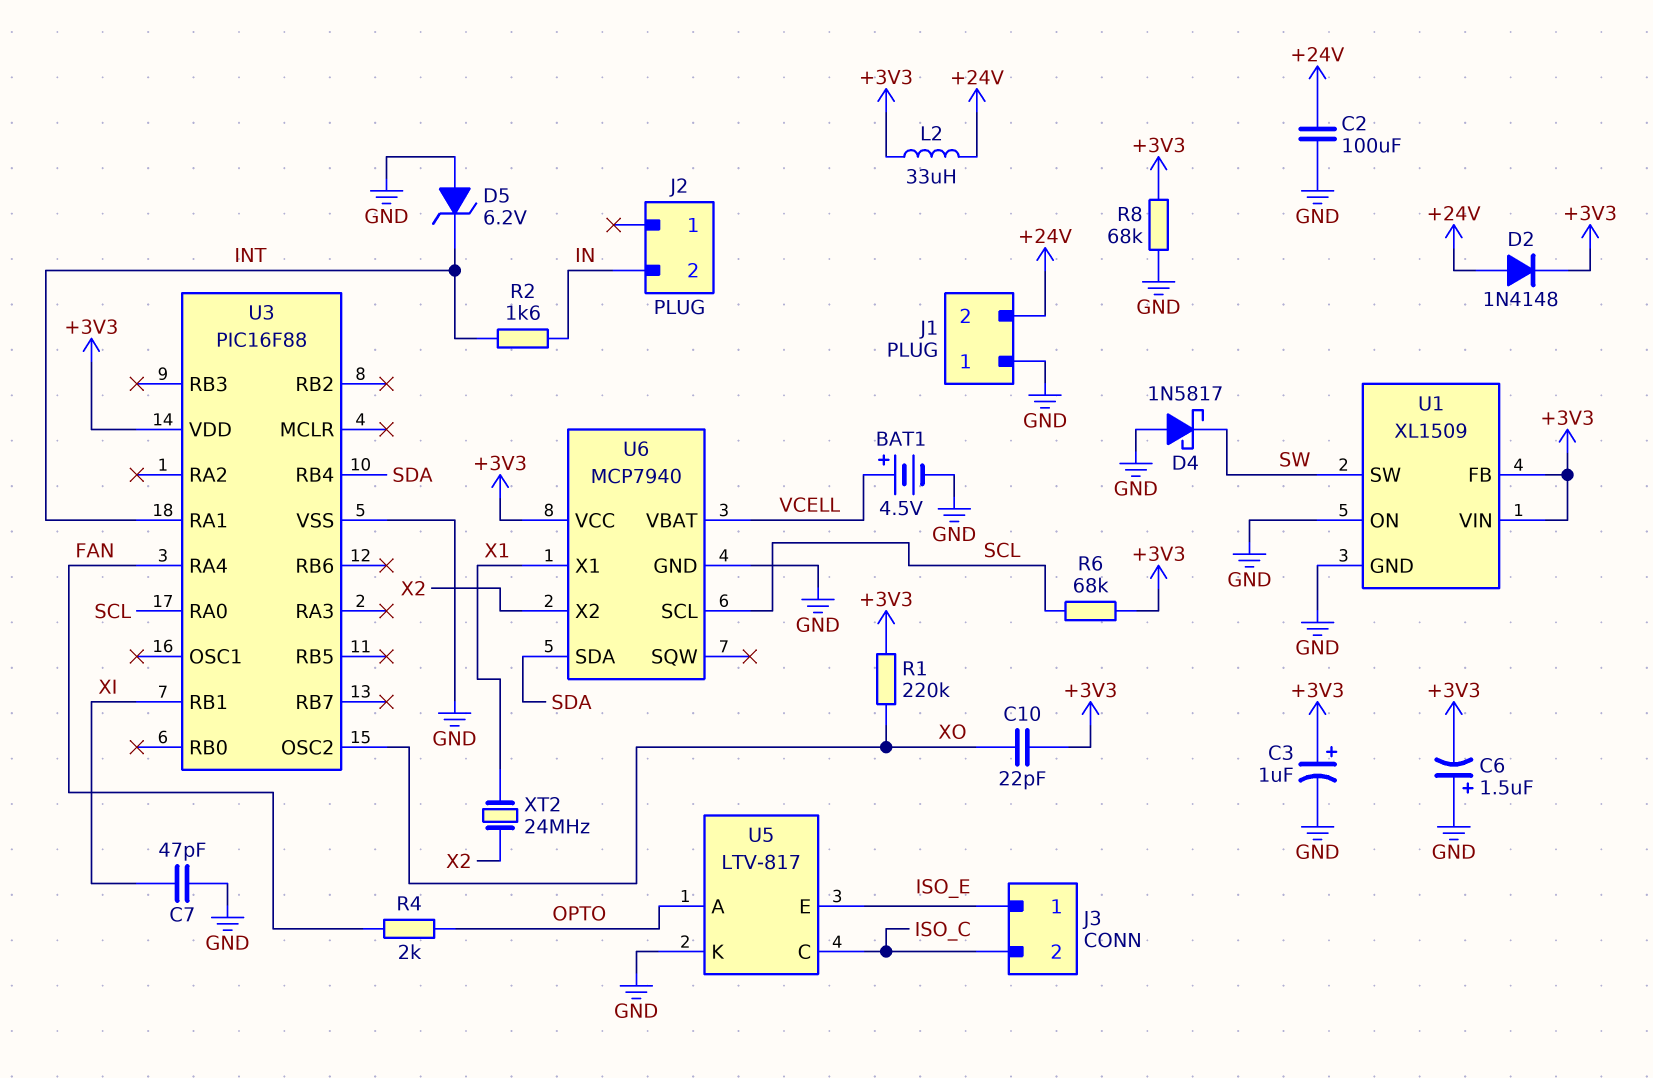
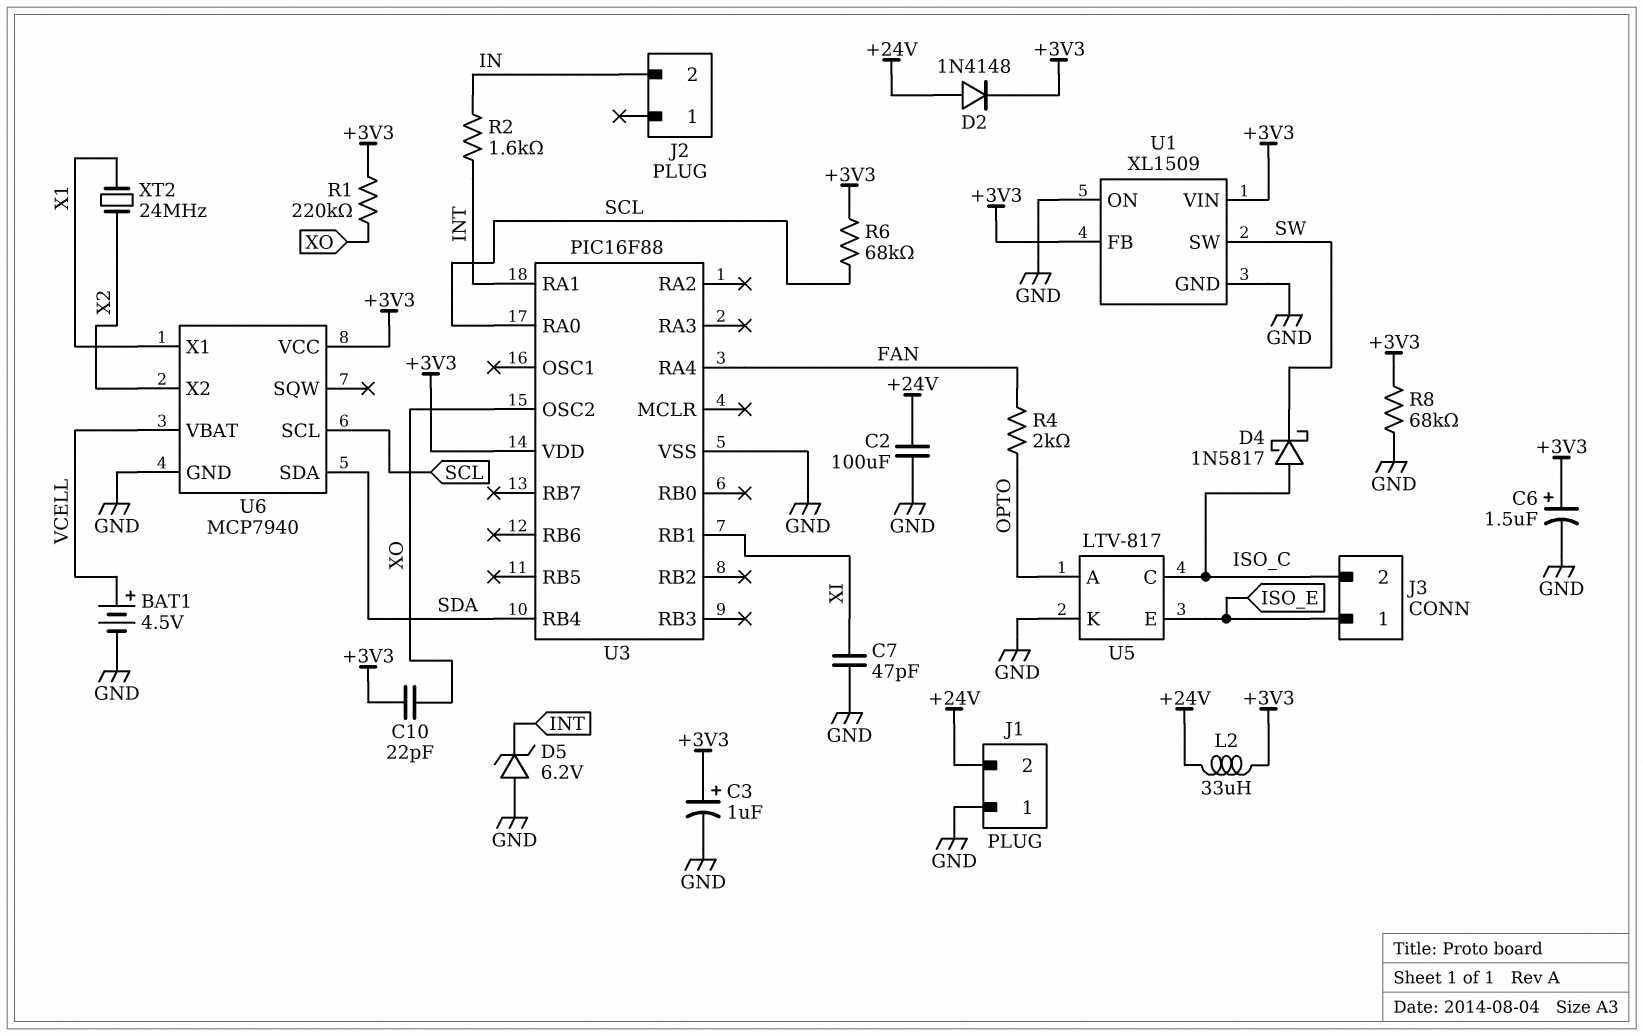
C6: 1.5uF (plus GND, minus +3V3) -> 1.5uF (plus +3V3, minus GND)
D4: schottky 1N5817 (A GND, K SW) -> schottky 1N5817 (A ISO_C, K SW)

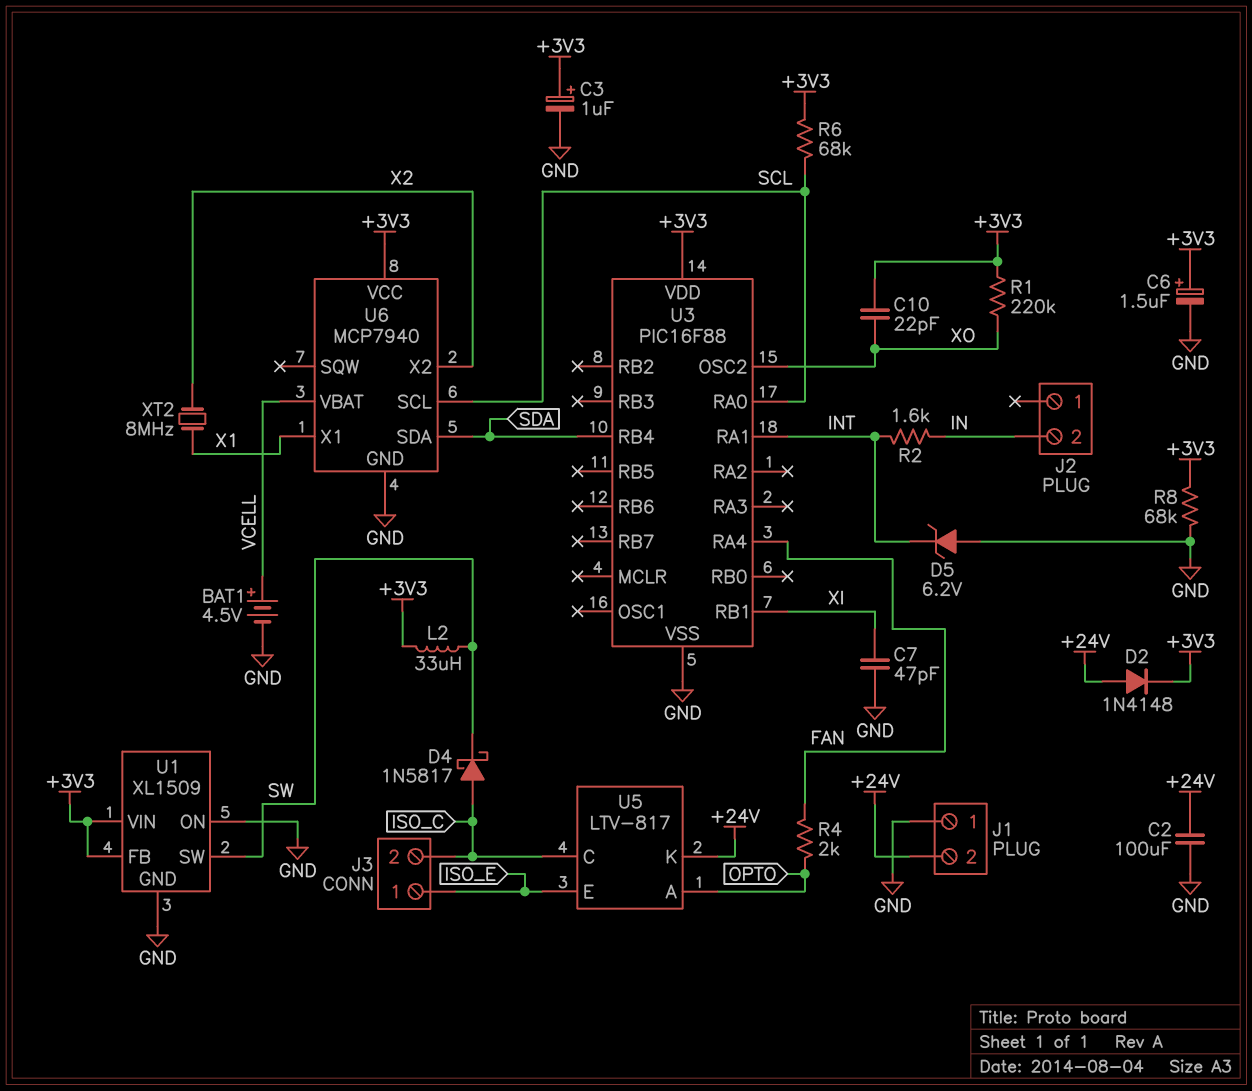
L2: 33uH (+3V3, +24V) -> 33uH (+3V3, SW)
U5 pin K: GND -> +24V
XT2: 24MHz (X1, X2) -> 8MHz (X1, X2)

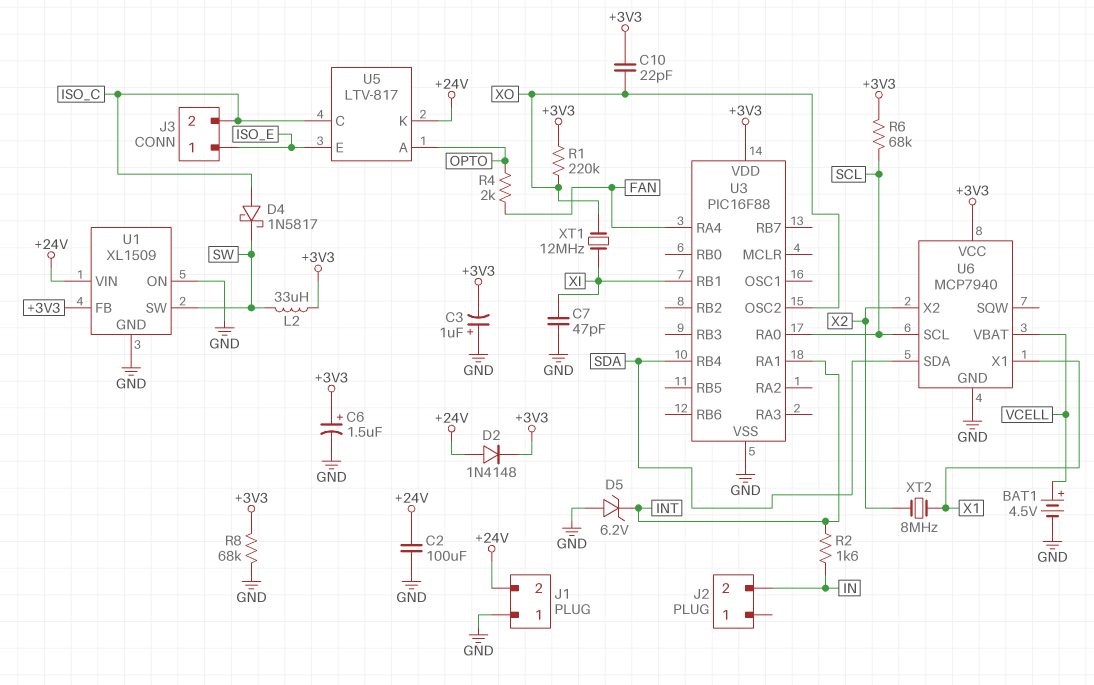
C3: 1uF (plus +3V3, minus GND) -> 1uF (plus GND, minus +3V3)
U1 pin VIN: +3V3 -> +24V
XT1: none -> 12MHz (XI, XO)

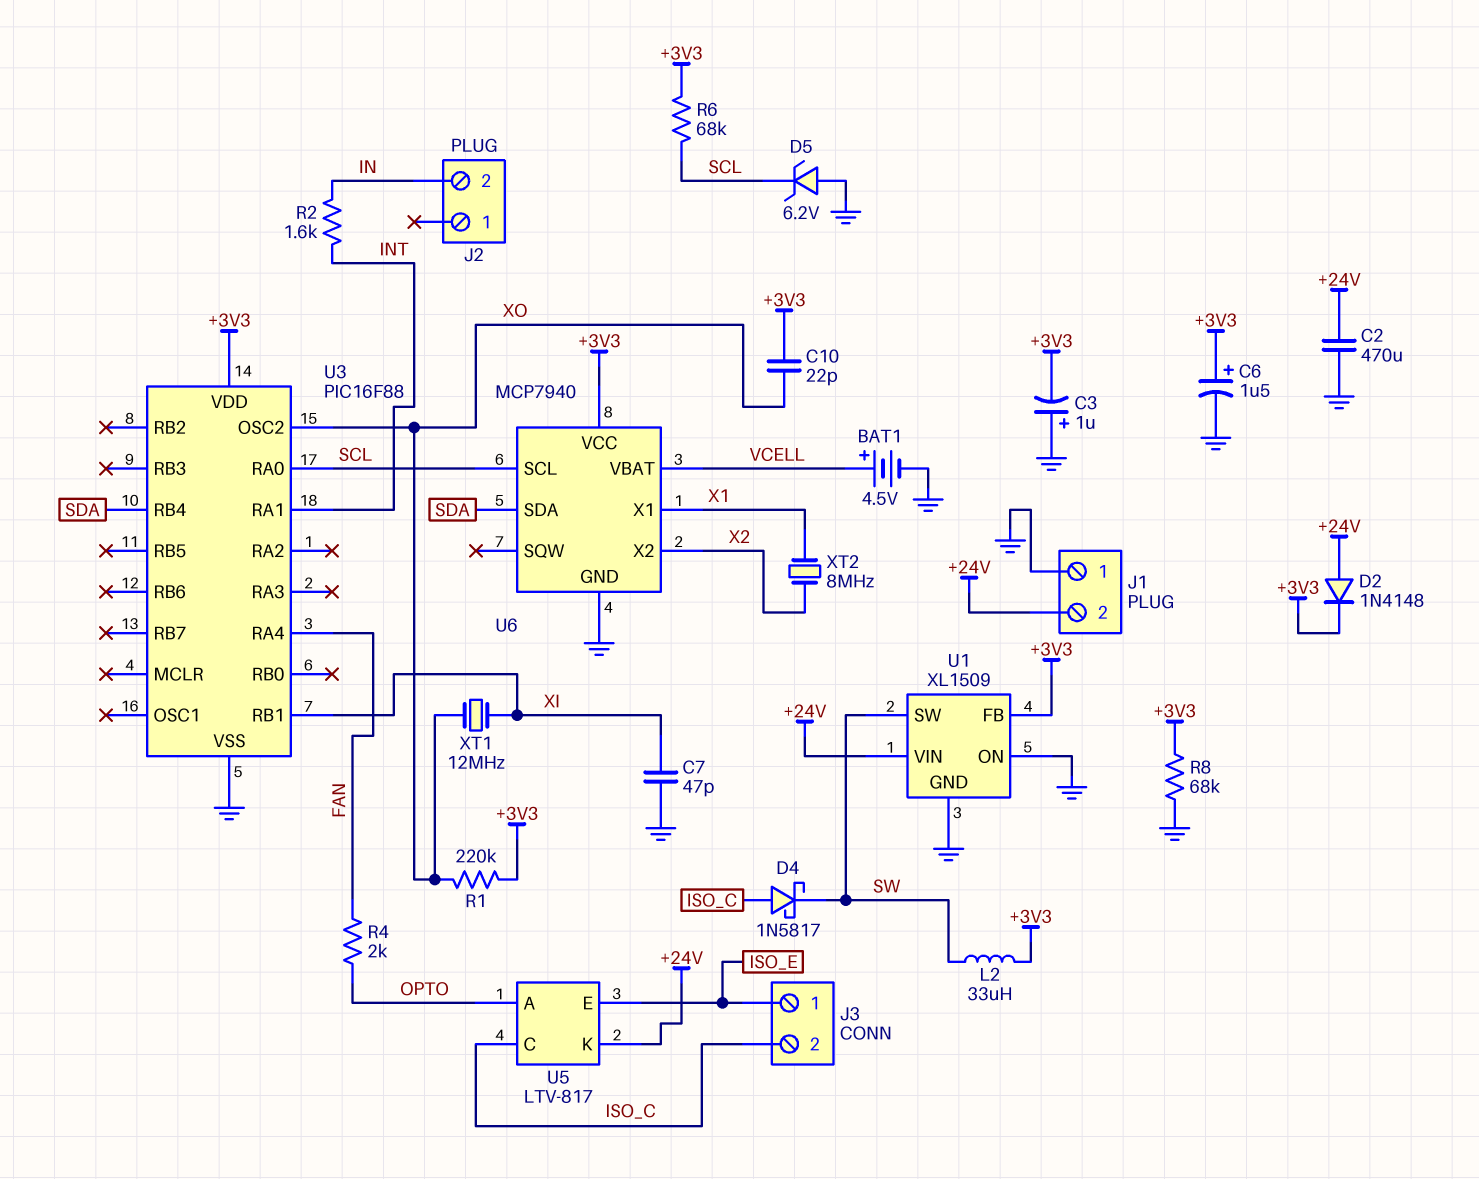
C2: 100uF (+24V, GND) -> 470uF (+24V, GND)
D5: zener 6.2V (A GND, K INT) -> zener 6.2V (A GND, K SCL)

